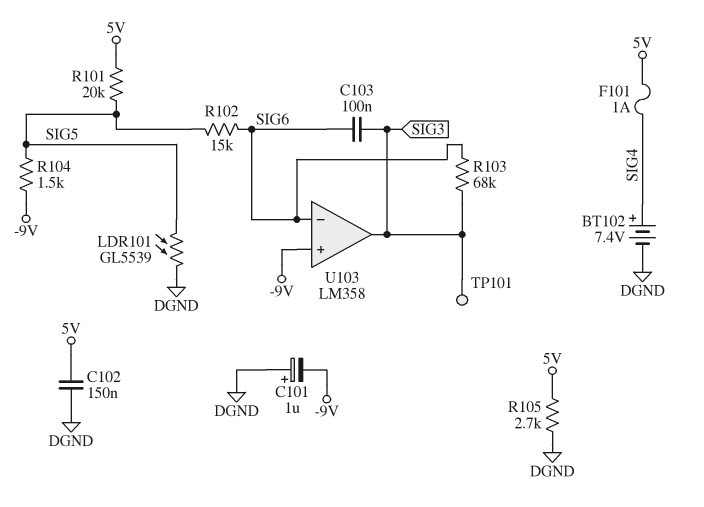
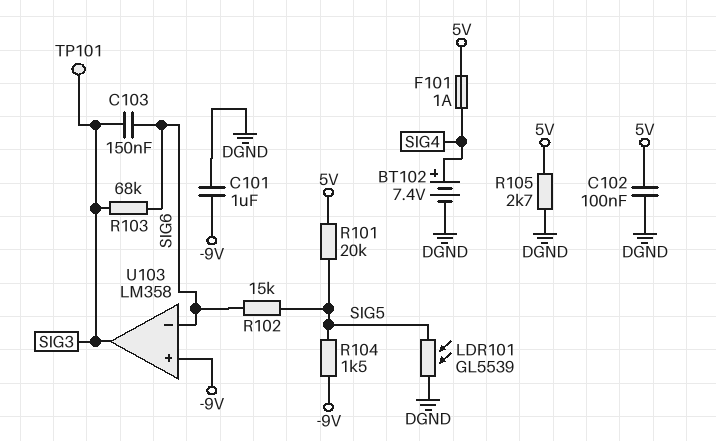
C101: 1uF (plus DGND, minus -9V) -> 1uF (-9V, DGND)
C102: 150nF (5V, DGND) -> 100nF (5V, DGND)
C103: 100nF (SIG3, SIG6) -> 150nF (SIG3, SIG6)

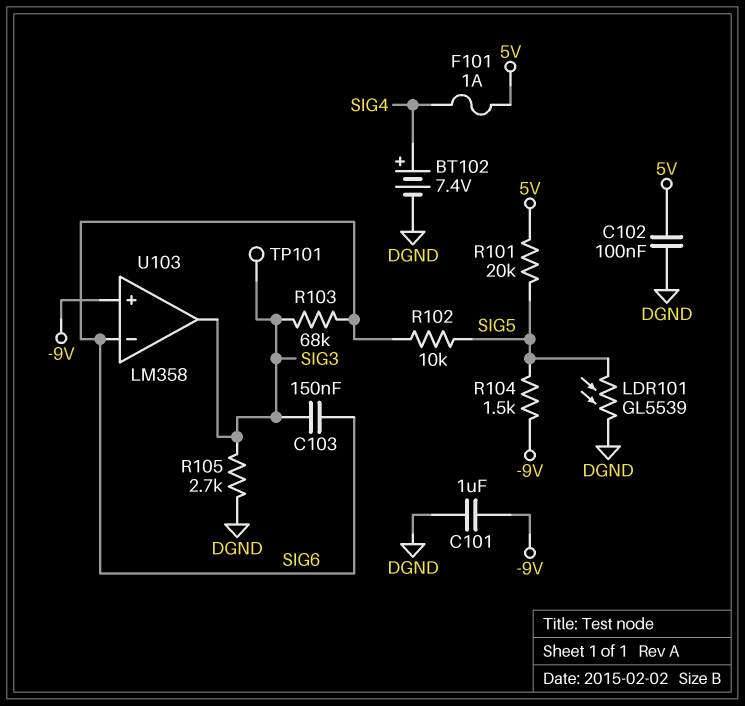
R102: 15k (SIG5, SIG6) -> 10k (SIG5, SIG6)
R105: 2.7k (5V, DGND) -> 2.7k (DGND, SIG3)

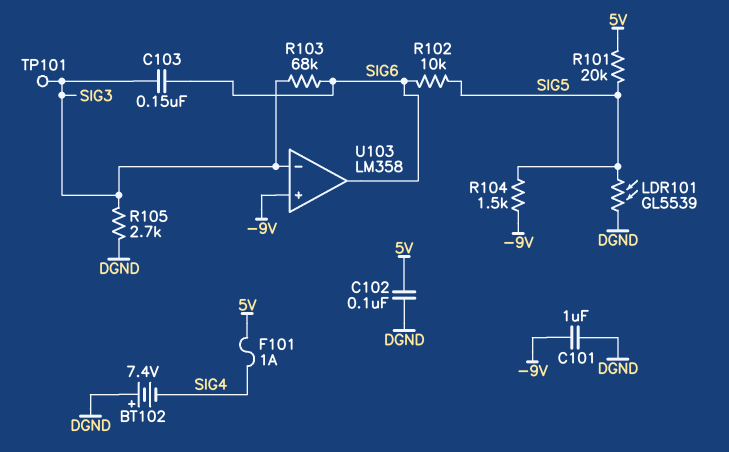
BT102: 7.4V (plus SIG4, minus DGND) -> 7.4V (plus DGND, minus SIG4)
U103 pin in-: SIG6 -> SIG3
U103 pin out: SIG3 -> SIG6

